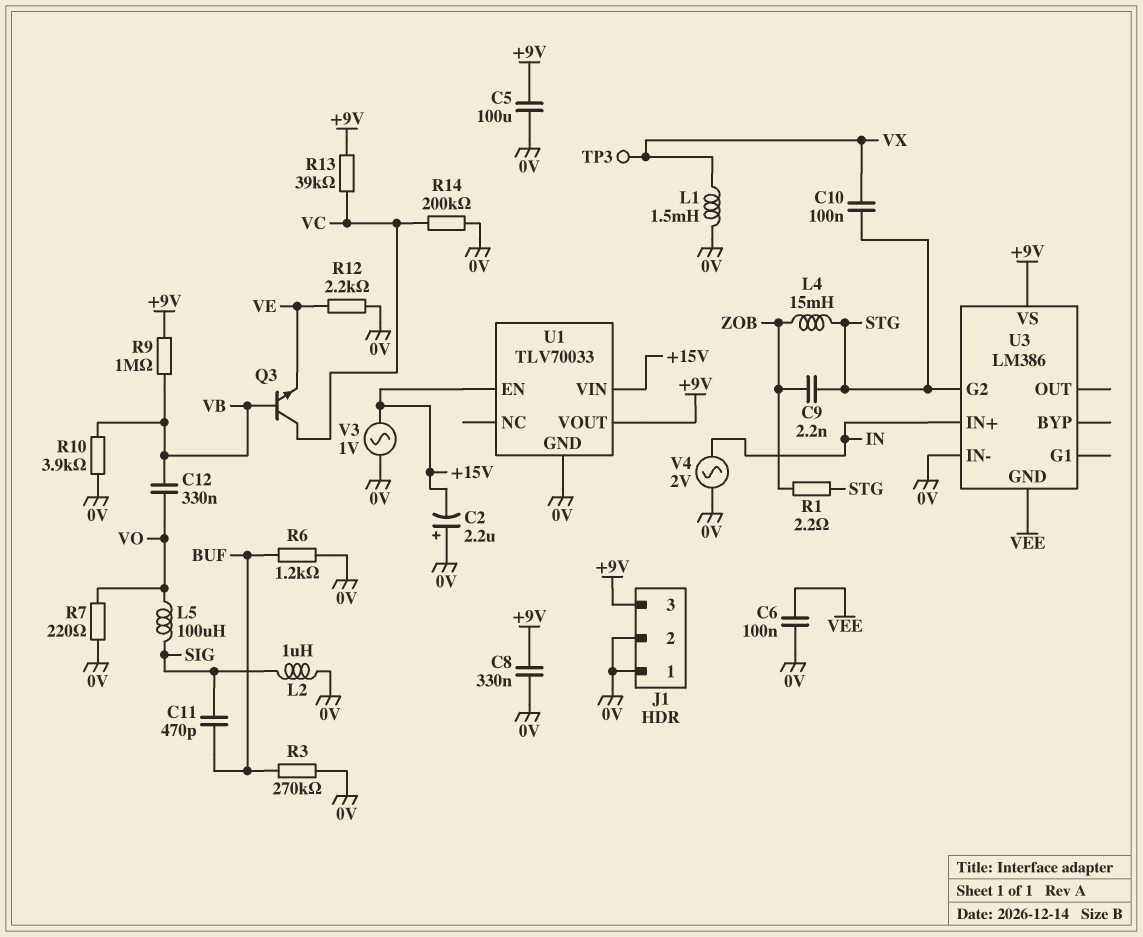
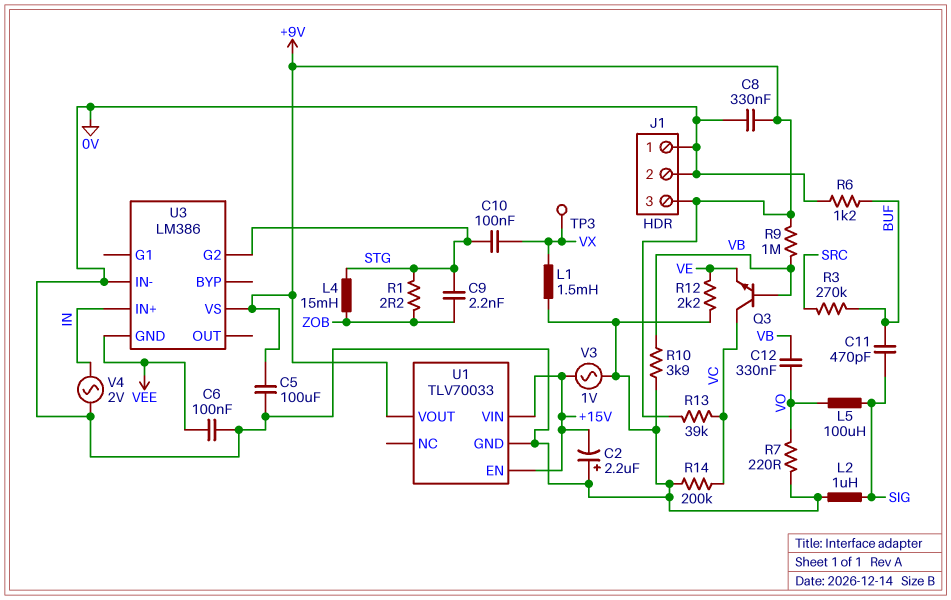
R3: 270k (0V, BUF) -> 270k (BUF, SRC)

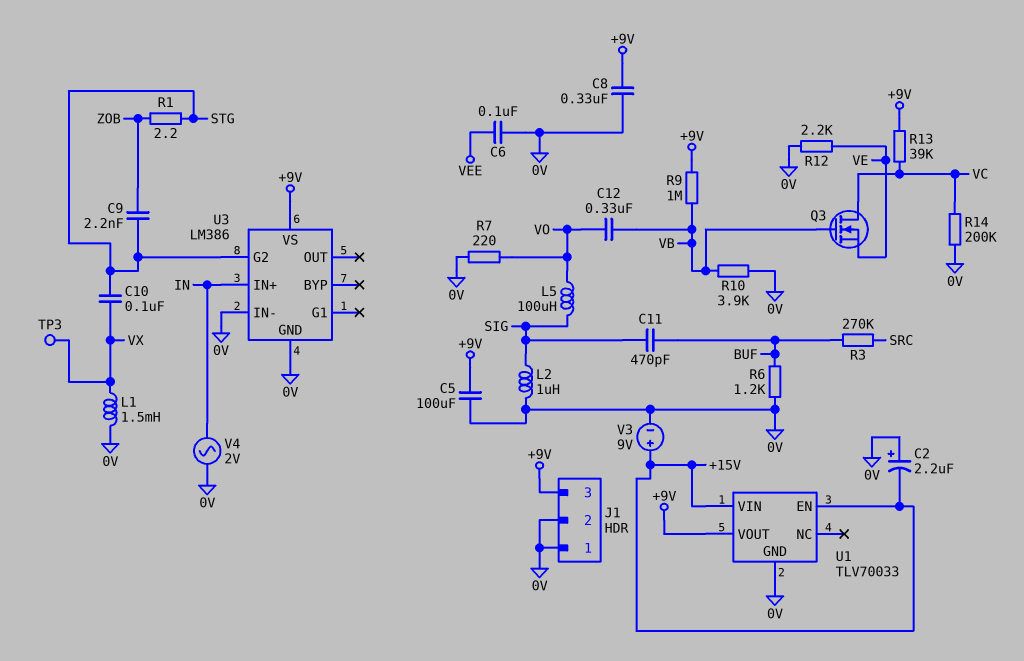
L4: 15mH (STG, ZOB) -> none
Q3: NPN (B VB, C VC, E VE) -> NMOS (G VB, D VC, S VE)
U3 pin GND: VEE -> 0V
V3: AC 1V (+15V, 0V) -> 9V (plus +15V, minus 0V)

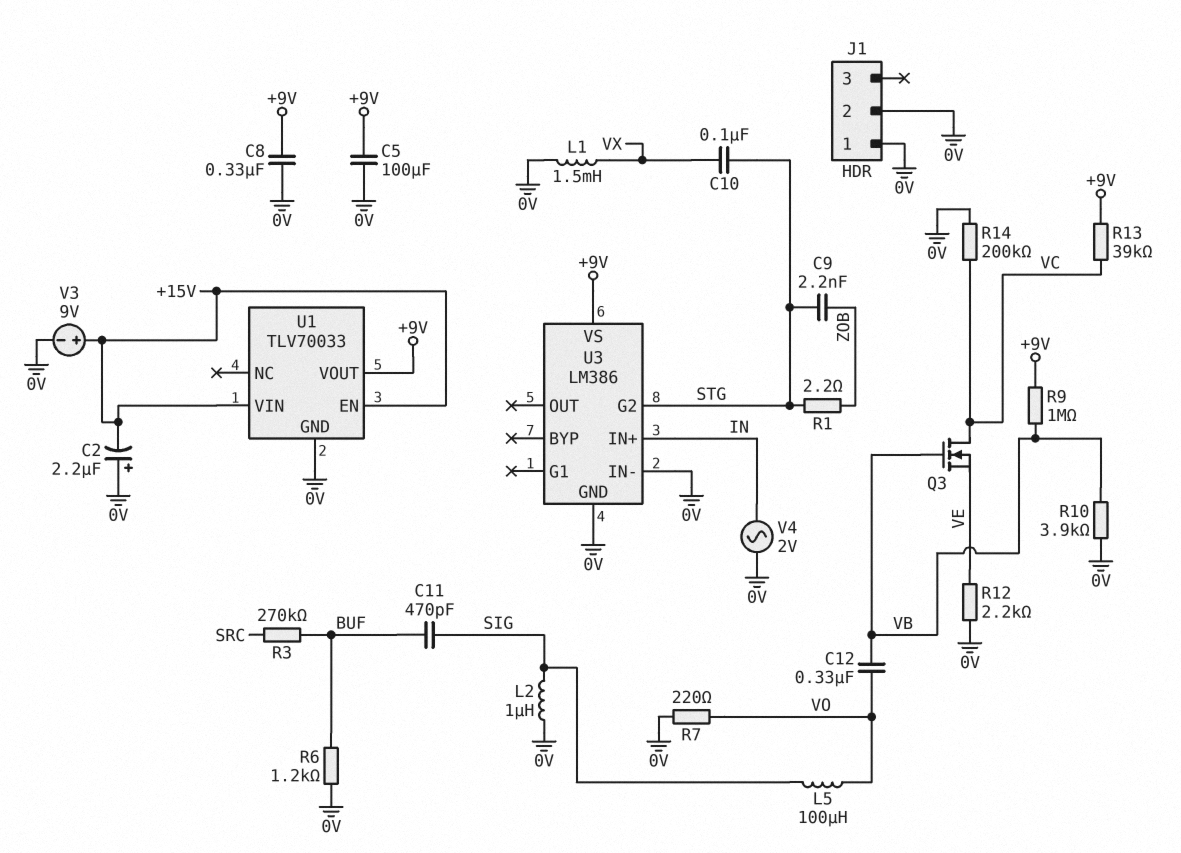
C6: 100nF (0V, VEE) -> none
J1 pin 3: +9V -> none
TP3: test point (VX) -> none

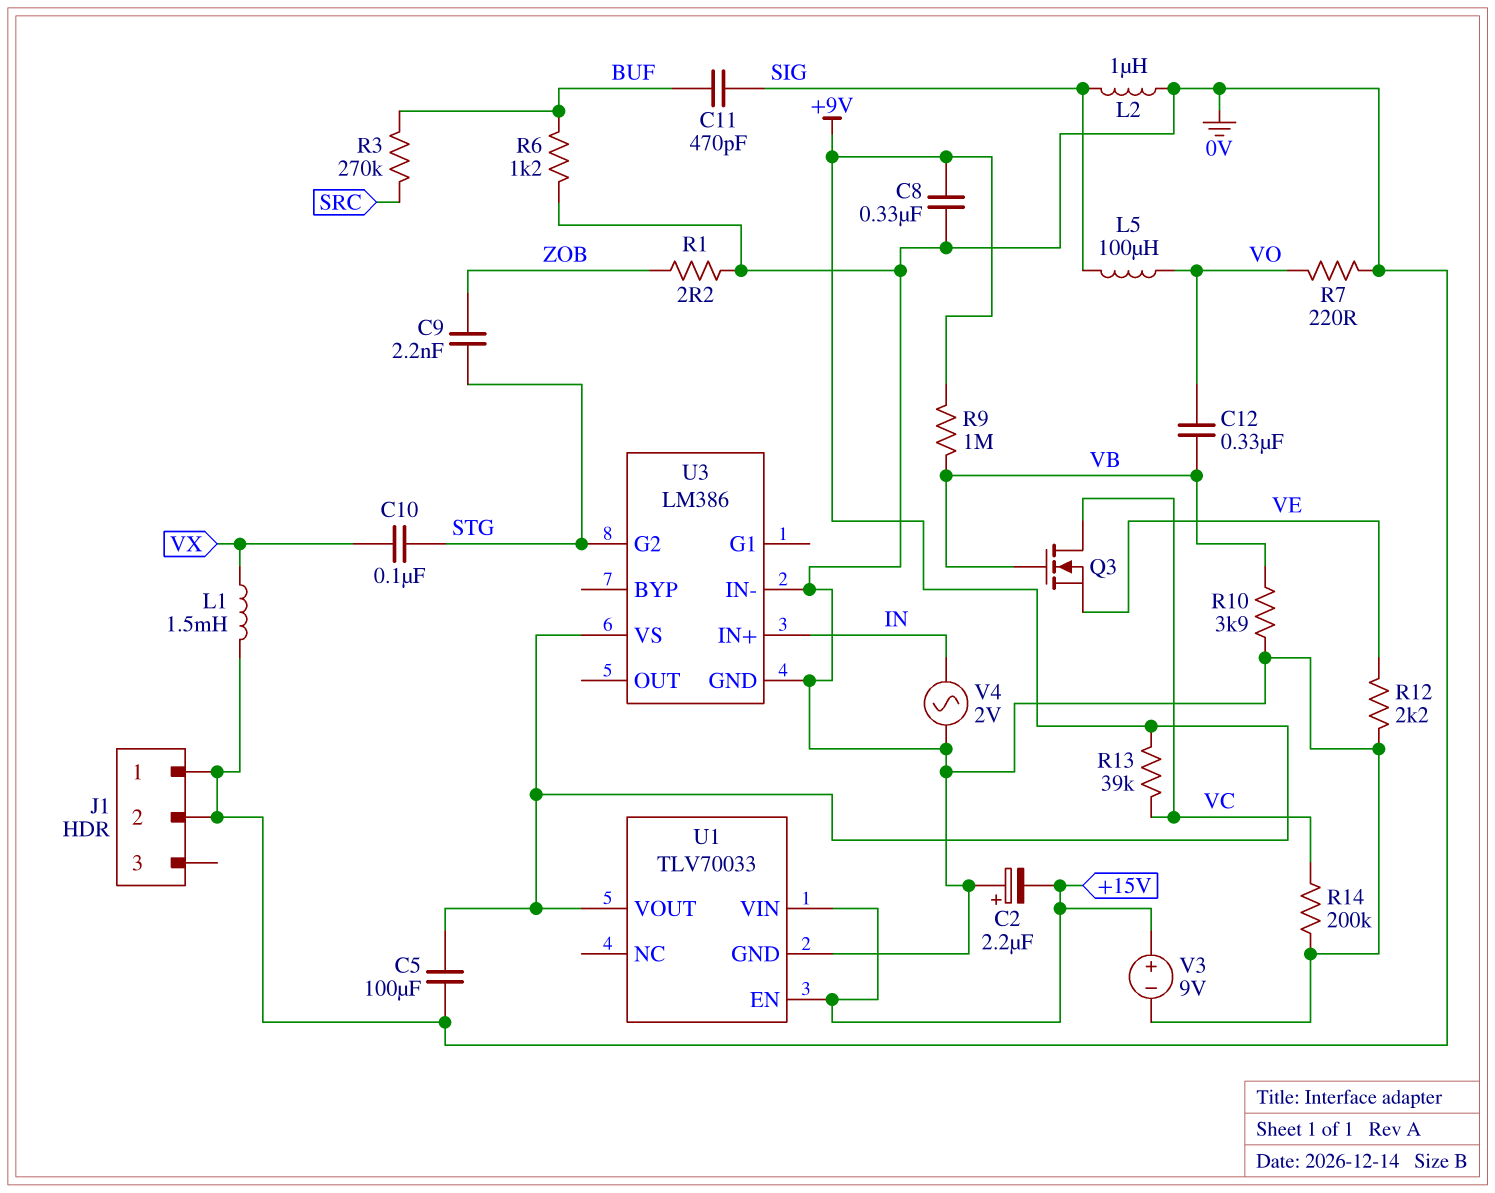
R1: 2.2 (STG, ZOB) -> 2.2 (0V, ZOB)

